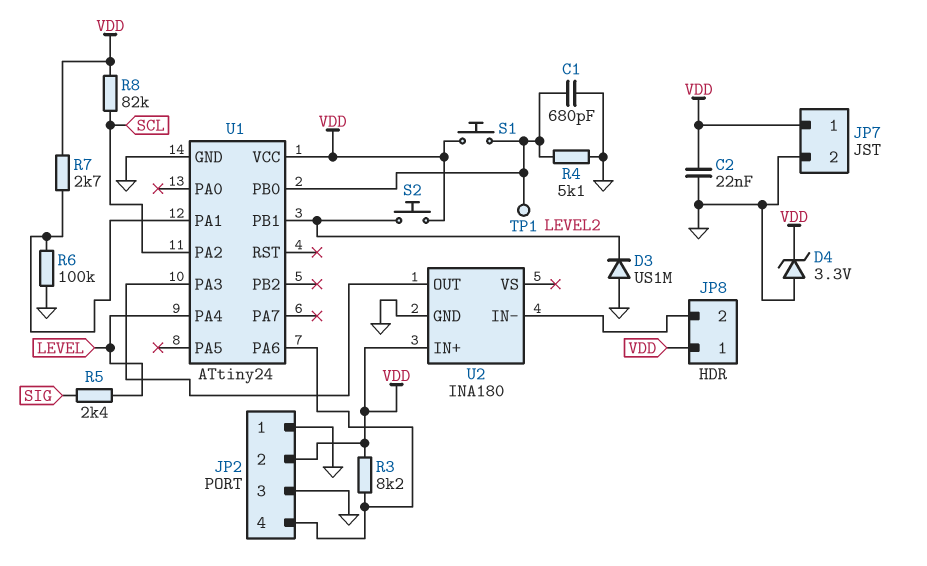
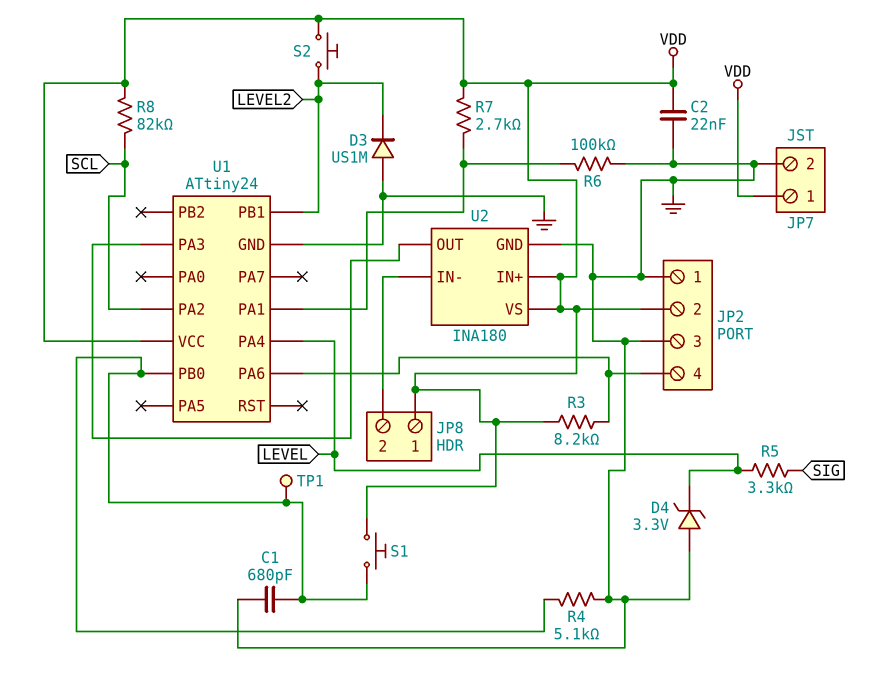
D4: zener 3.3V (A GND, K VDD) -> zener 3.3V (A GND, K LEVEL)
R5: 2.4k (LEVEL, SIG) -> 3.3k (LEVEL, SIG)
U2 pin VS: none -> VDD

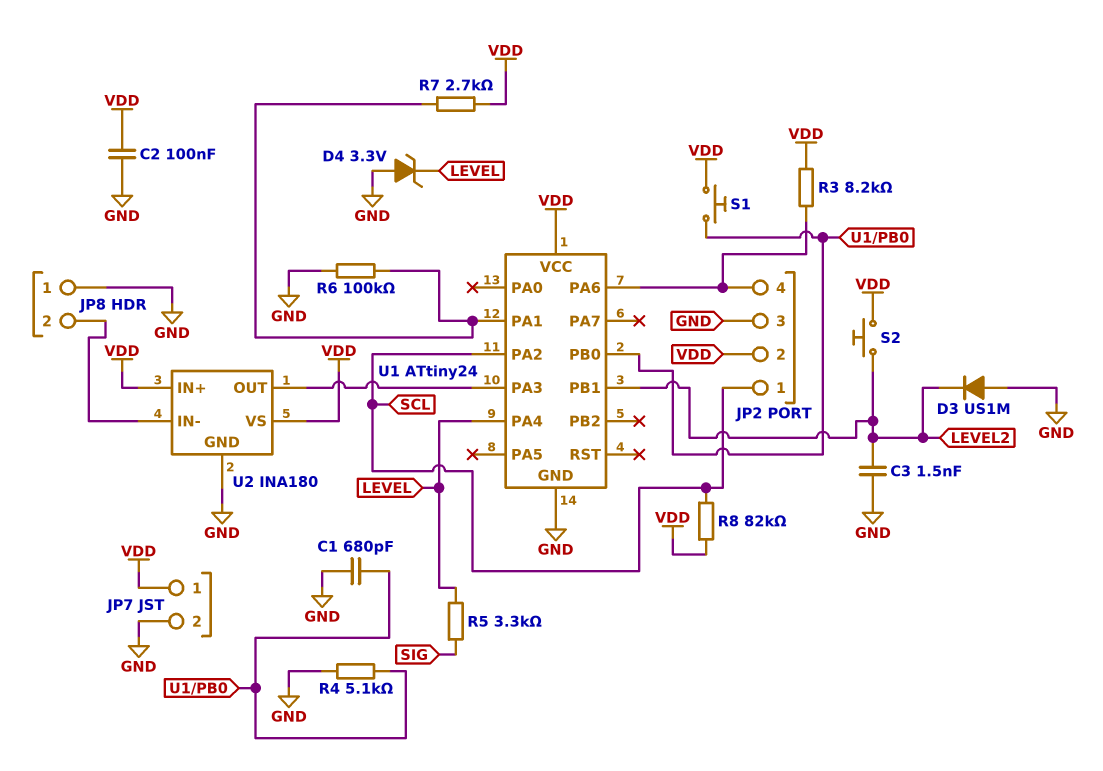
C2: 22nF (GND, VDD) -> 100nF (GND, VDD)
C3: none -> 1.5nF (GND, LEVEL2)
JP2 pin 1: GND -> SCL
JP8 pin 1: VDD -> GND
TP1: test point (U1/PB0) -> none

